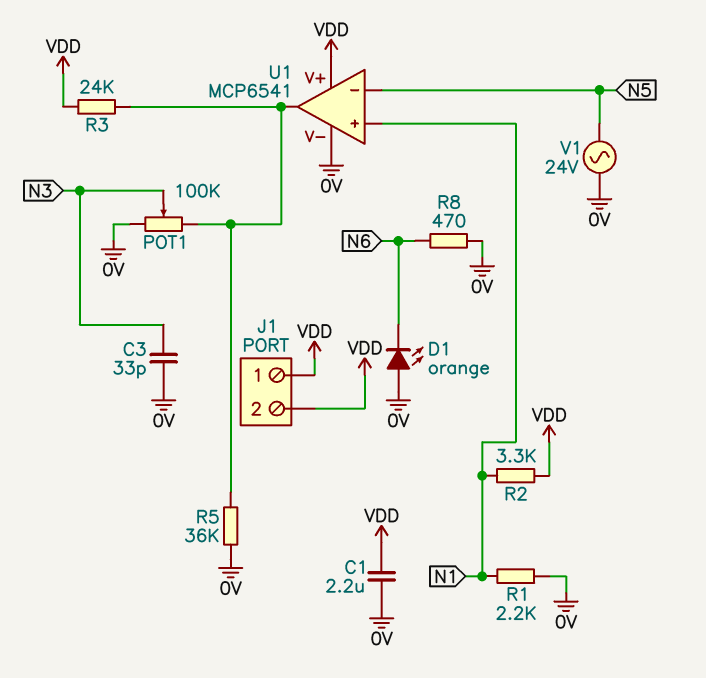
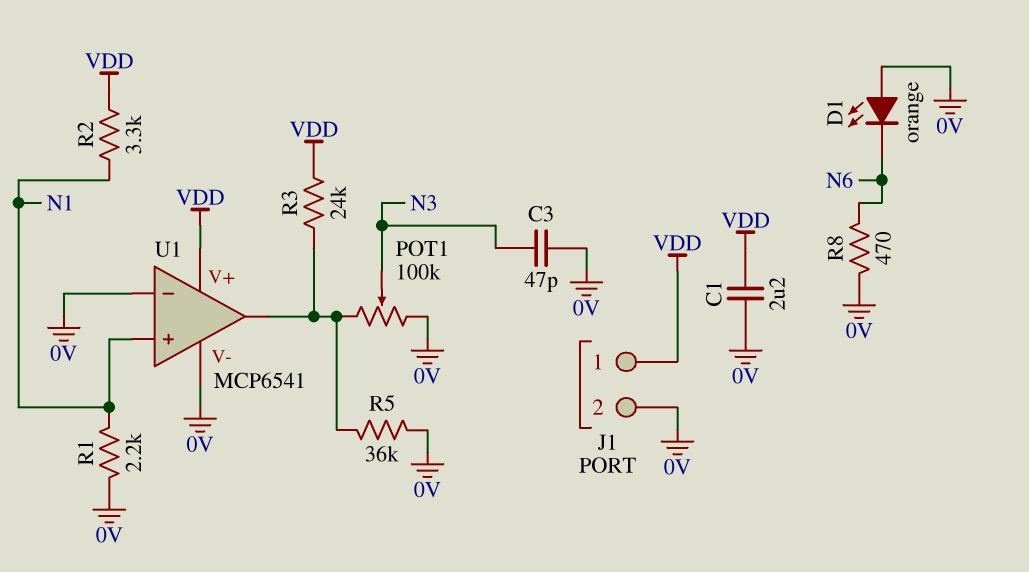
C3: 33pF (0V, N3) -> 47pF (0V, N3)
J1 pin 2: VDD -> 0V
U1 pin in-: N5 -> 0V
V1: AC 24V (0V, N5) -> none

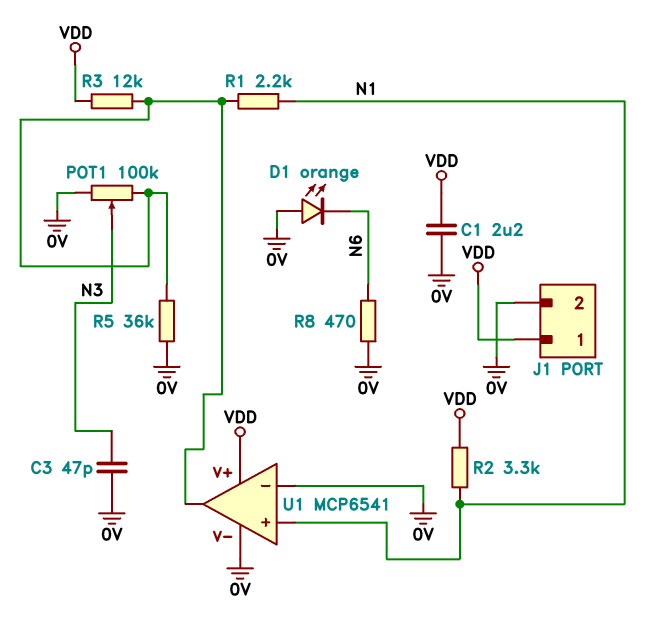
R1: 2.2k (0V, N1) -> 2.2k (N1, U1/out)
R3: 24k (U1/out, VDD) -> 12k (U1/out, VDD)

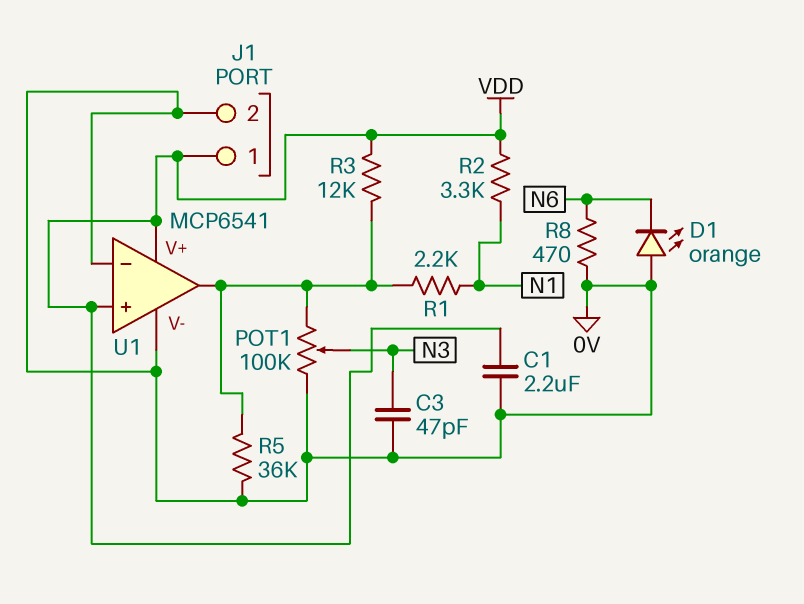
U1 pin in+: N1 -> VDD

